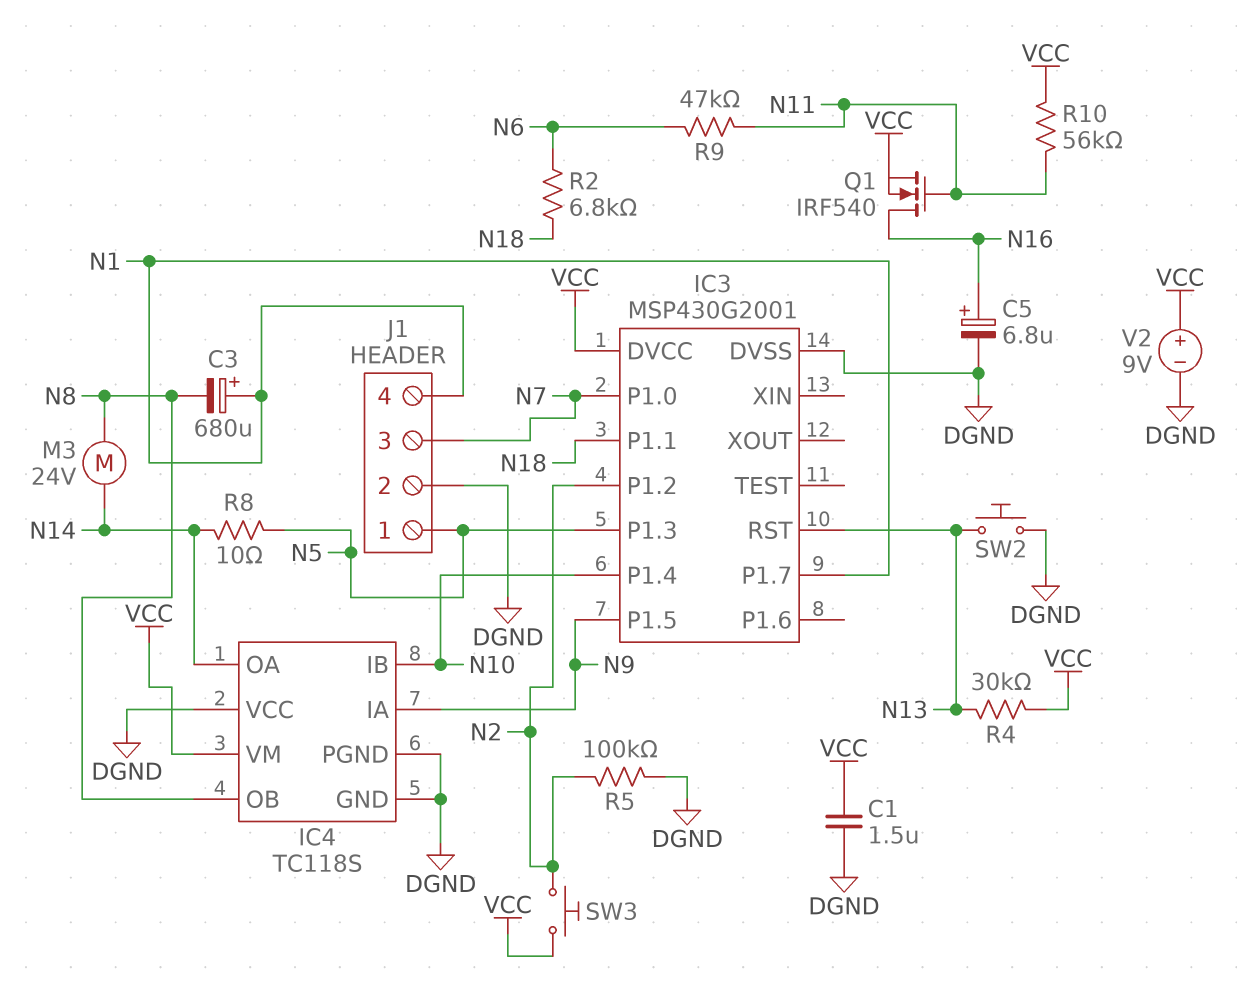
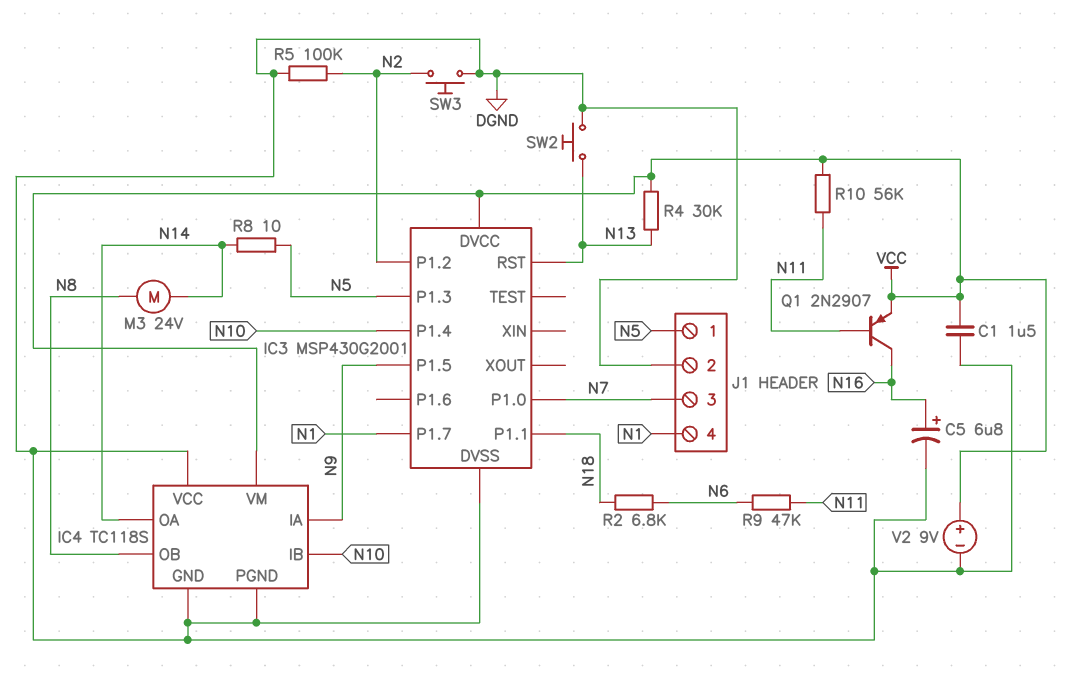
C3: 680uF (plus N1, minus N8) -> none
Q1: NMOS IRF540 (G N11, D N16, S VCC) -> PNP 2N2907 (B N11, C N16, E VCC)
SW3: button (N2, VCC) -> button (DGND, N2)

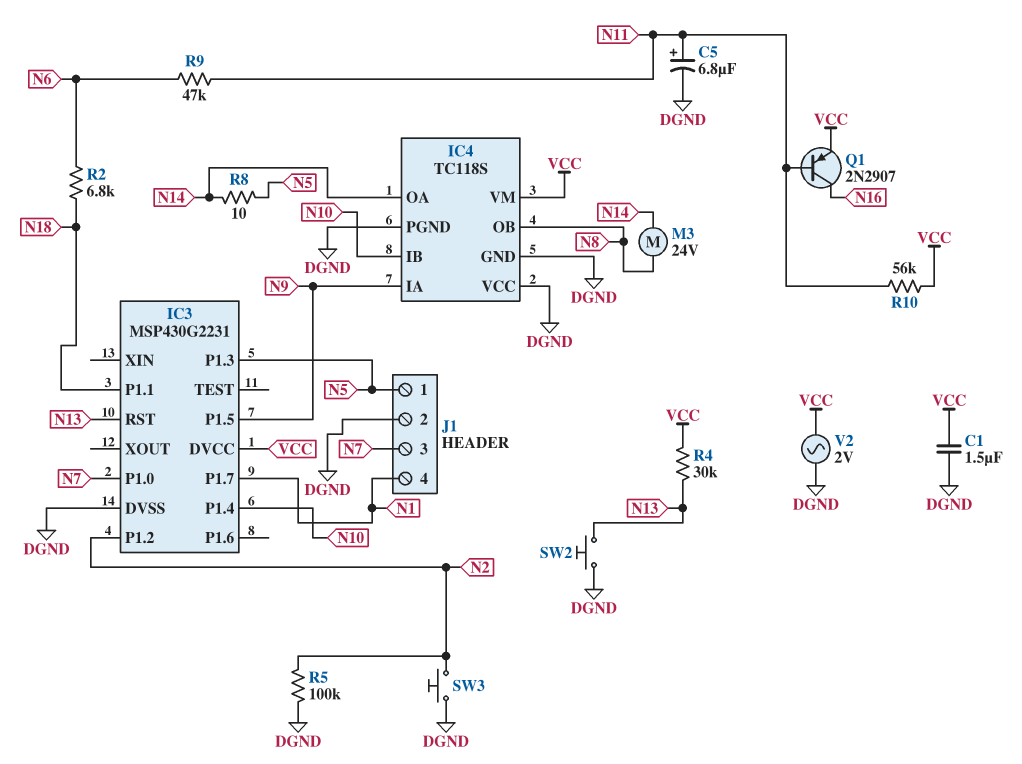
C5: 6.8uF (plus N16, minus DGND) -> 6.8uF (plus N11, minus DGND)
IC3: MSP430G2001 -> MSP430G2231
V2: 9V (plus VCC, minus DGND) -> AC 2V (DGND, VCC)

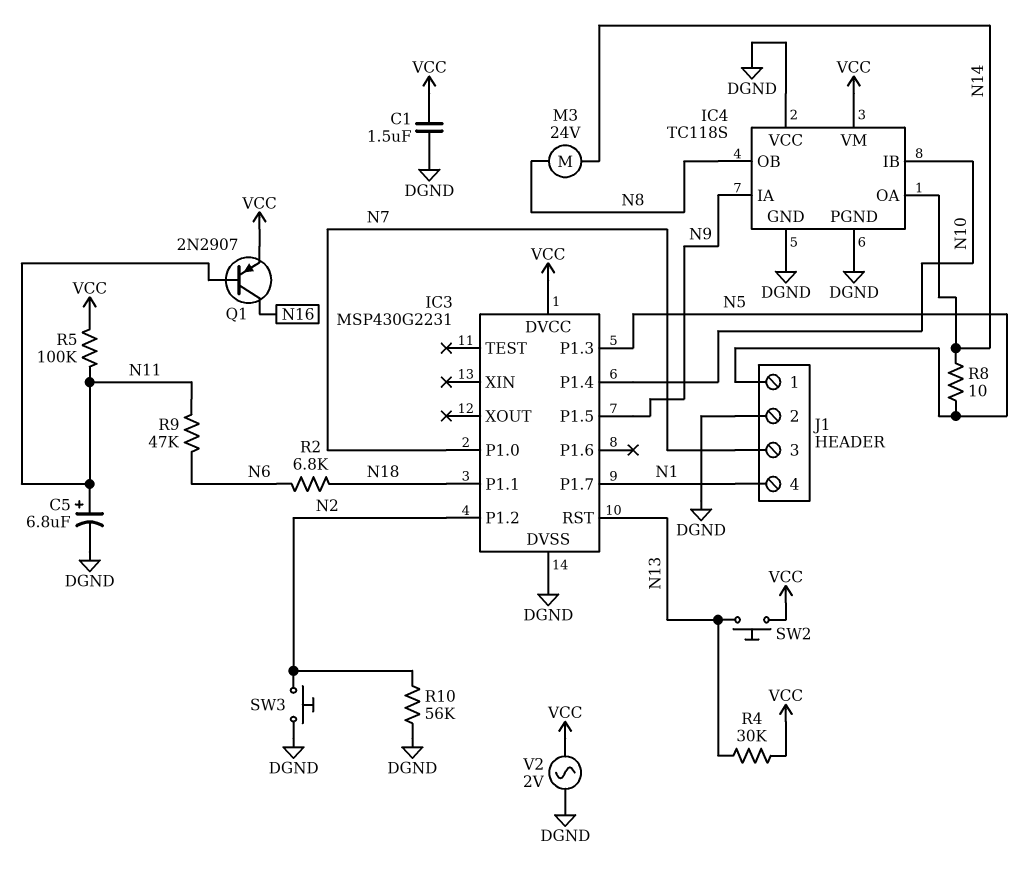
R5: 100k (DGND, N2) -> 100k (N11, VCC)
R10: 56k (N11, VCC) -> 56k (DGND, N2)
SW2: button (DGND, N13) -> button (N13, VCC)

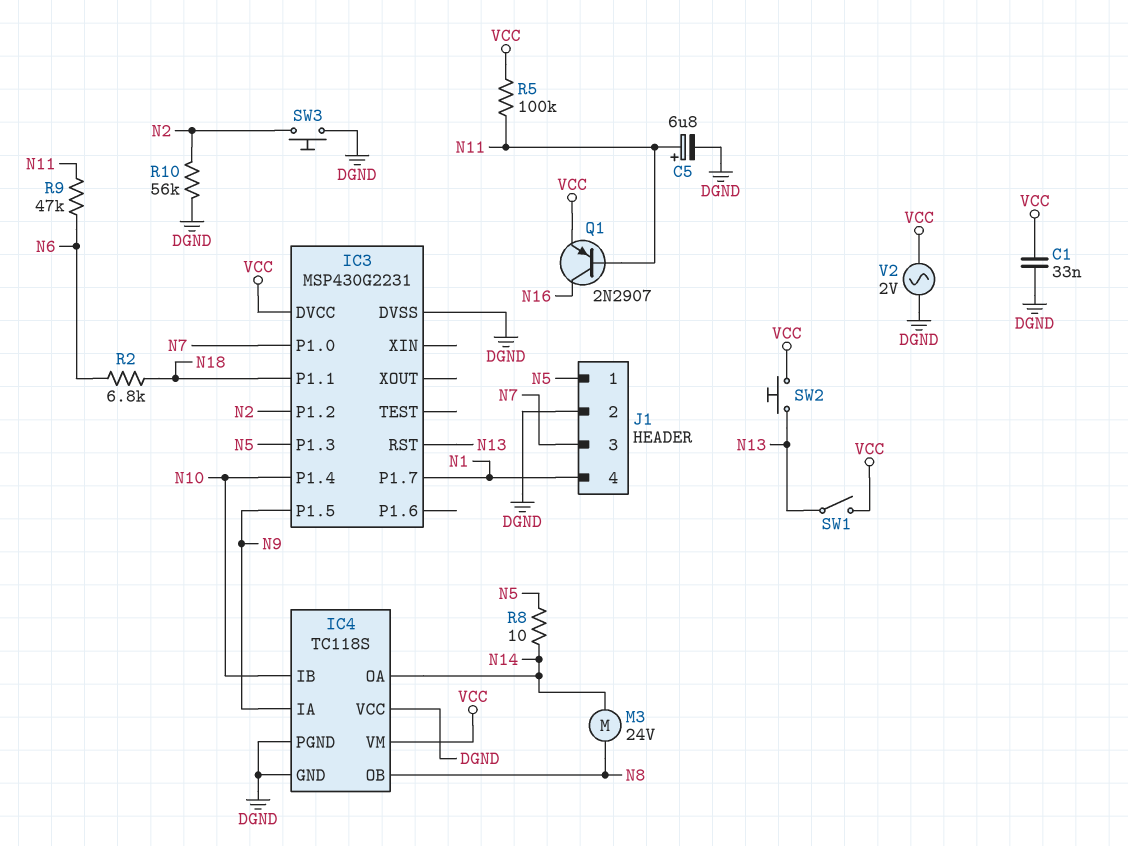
C1: 1.5uF (DGND, VCC) -> 33nF (DGND, VCC)
R4: 30k (N13, VCC) -> none
SW1: none -> switch (N13, VCC)

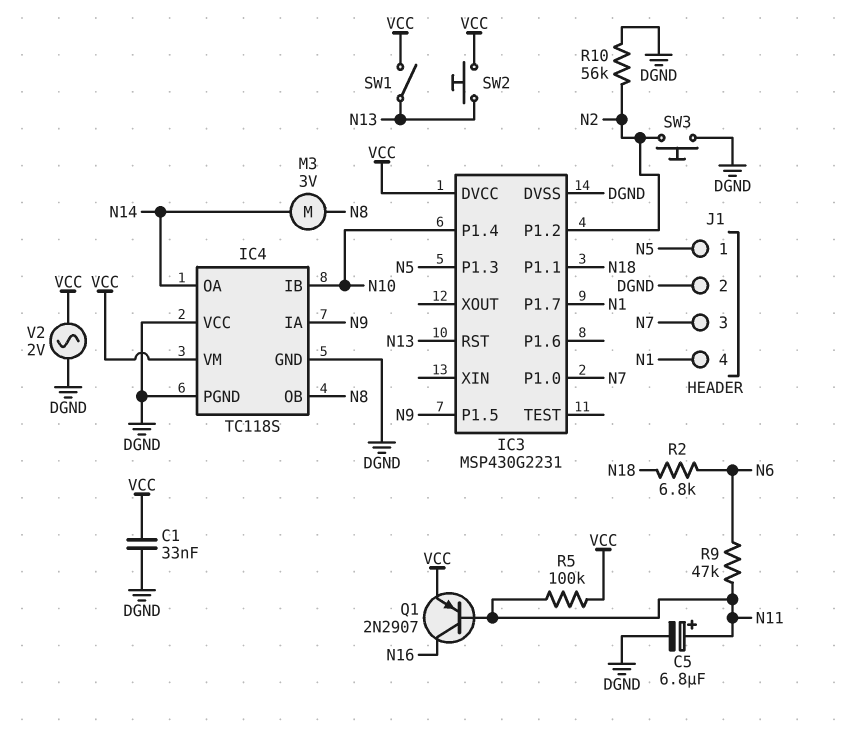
M3: motor 24V (N8, N14) -> motor 3V (N8, N14)
R8: 10 (N5, N14) -> none

